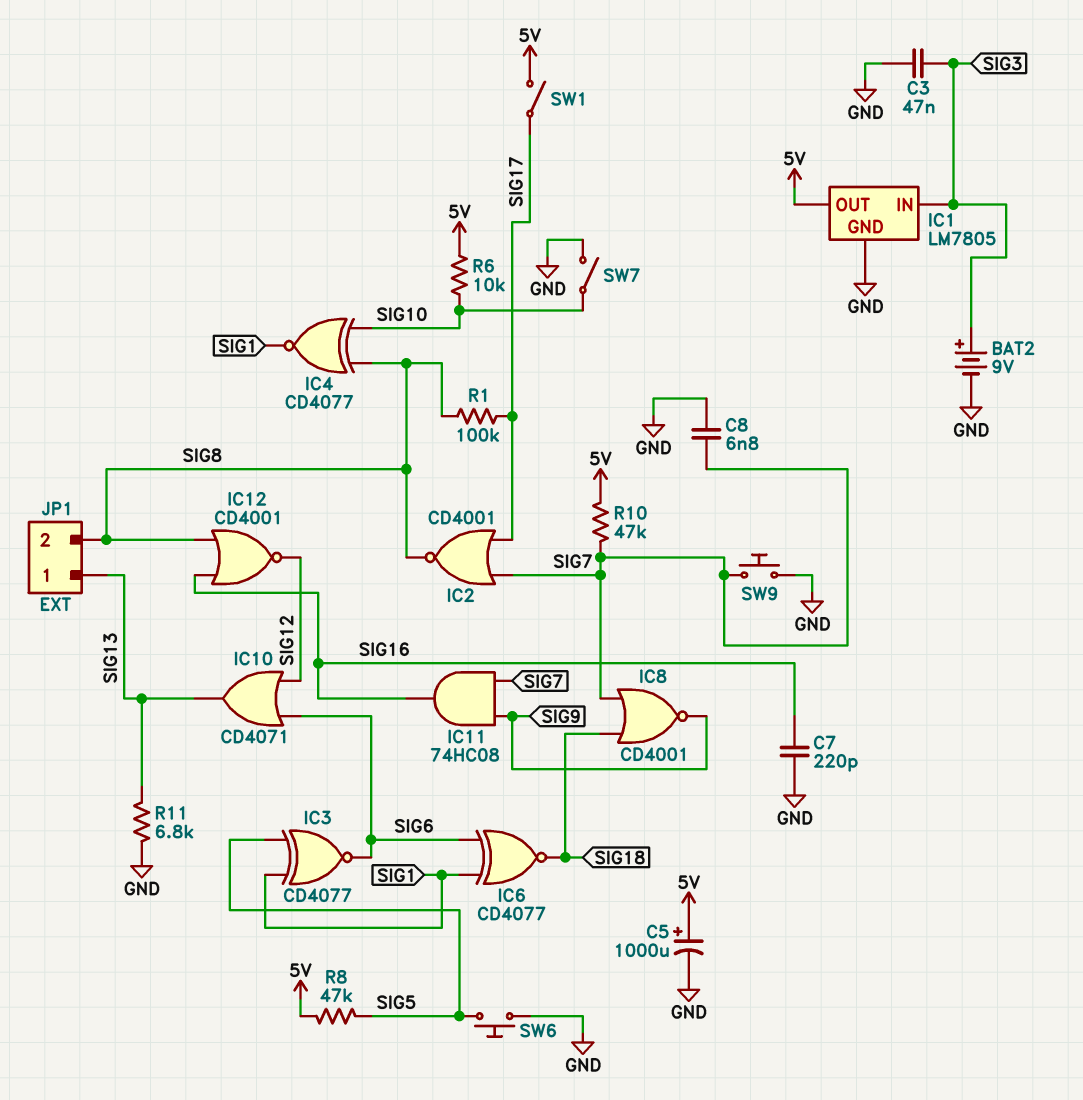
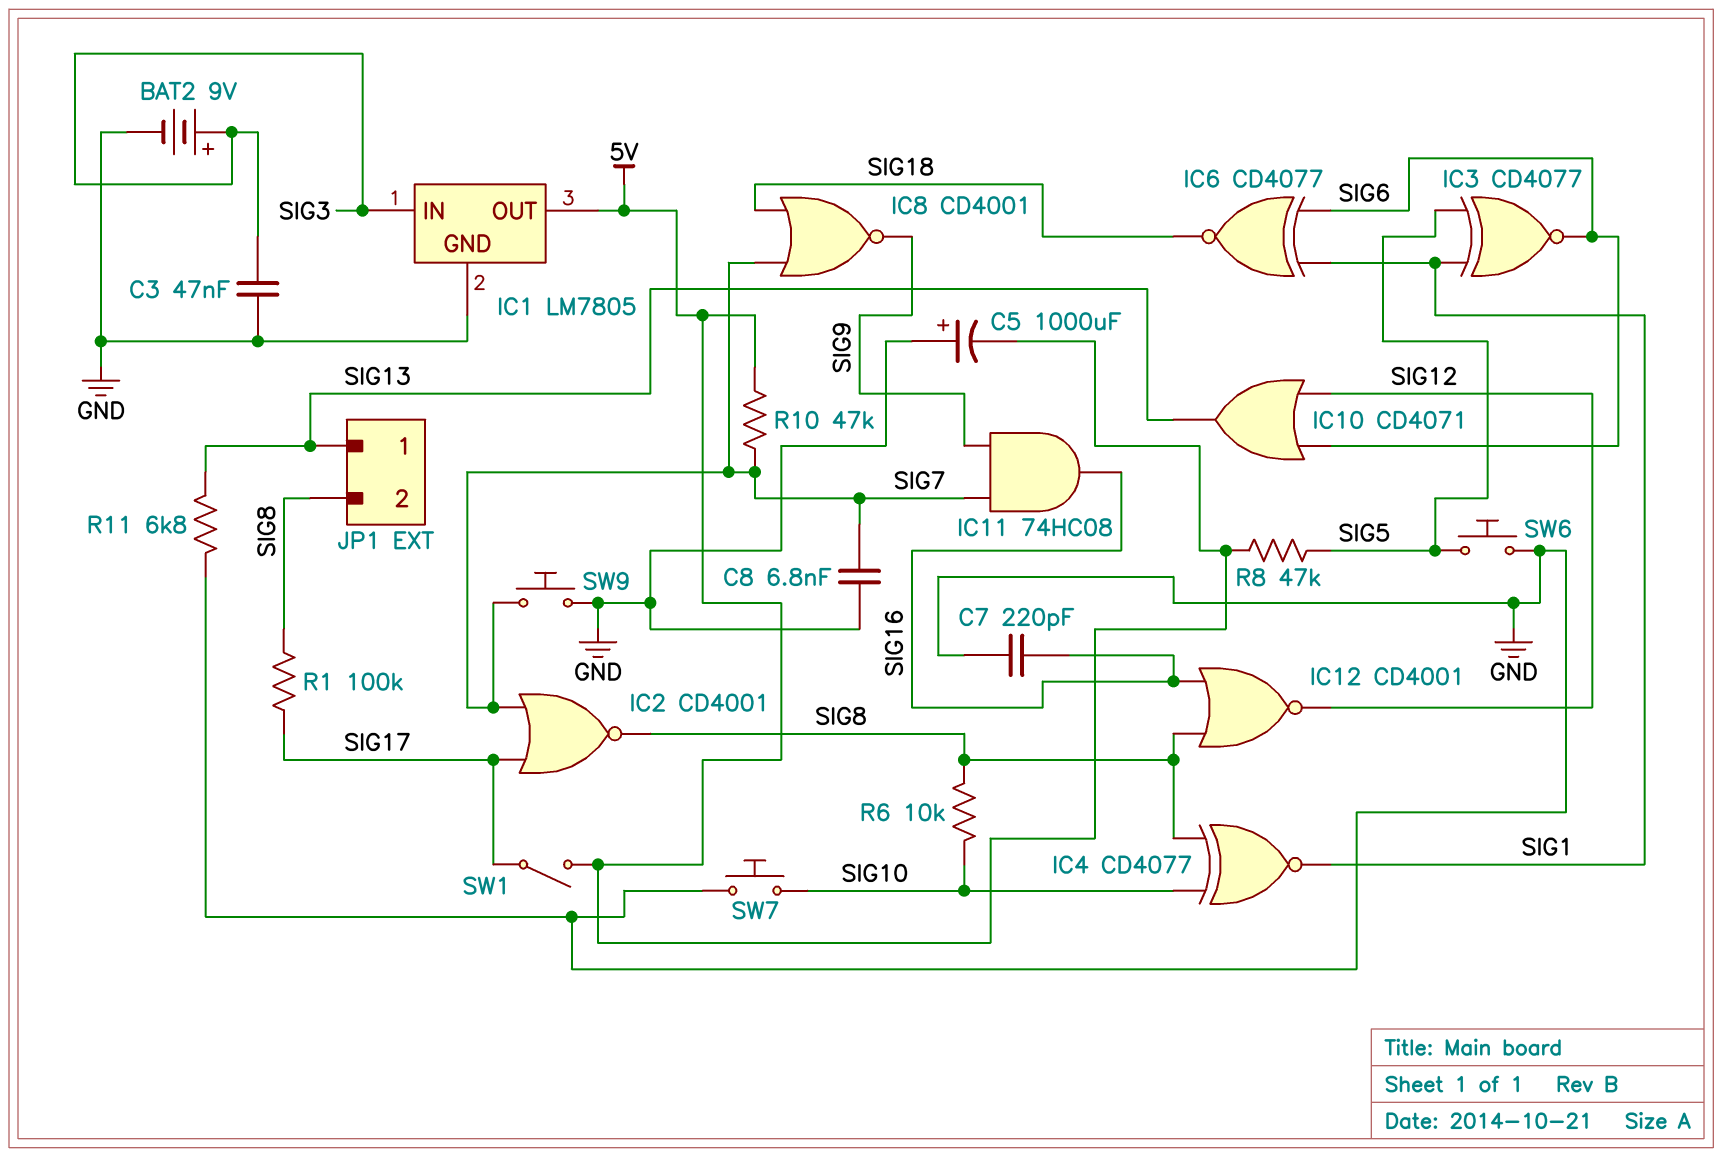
C5: 1000uF (plus 5V, minus GND) -> 1000uF (plus GND, minus 5V)
R6: 10k (5V, SIG10) -> 10k (SIG8, SIG10)
SW7: switch (GND, SIG10) -> button (GND, SIG10)

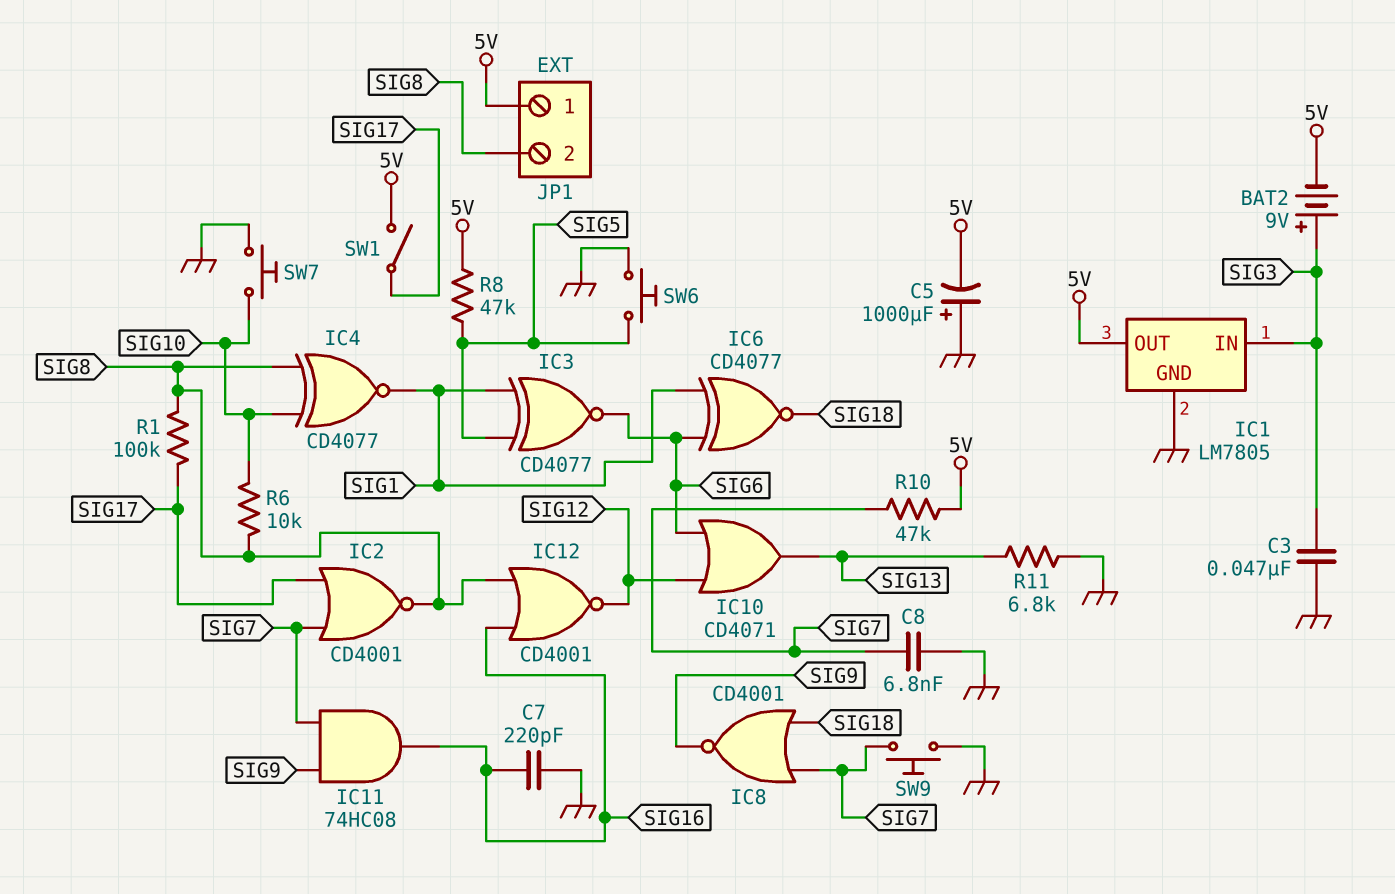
BAT2: 9V (plus SIG3, minus GND) -> 9V (plus SIG3, minus 5V)
JP1 pin 1: SIG13 -> 5V

